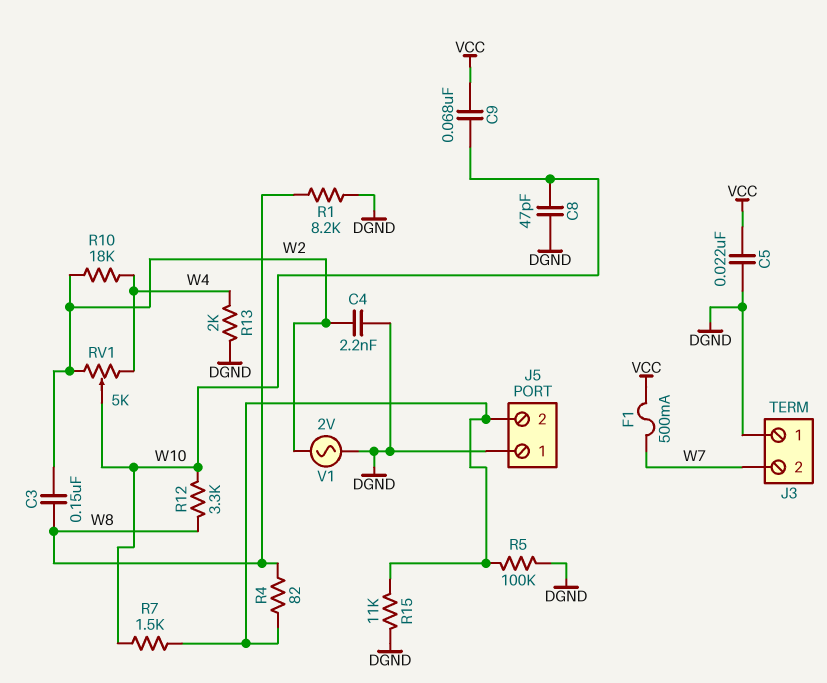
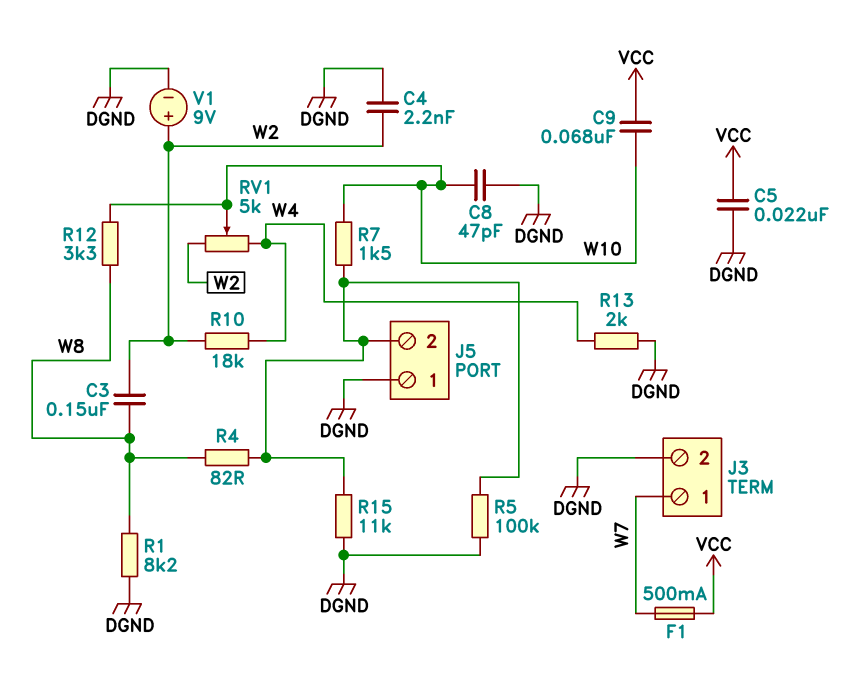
J3 pin 1: DGND -> W7
J3 pin 2: W7 -> DGND
V1: AC 2V (DGND, W2) -> 9V (plus W2, minus DGND)

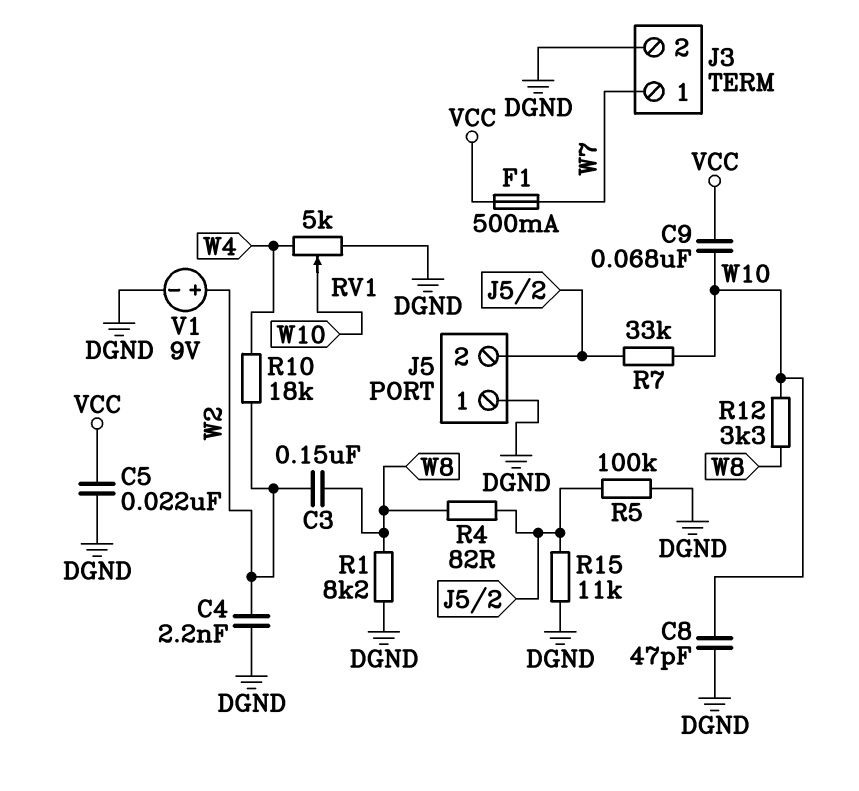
R7: 1.5k (J5/2, W10) -> 33k (J5/2, W10)
R13: 2k (DGND, W4) -> none
RV1: 5k (W2, W4, wiper W10) -> 5k (DGND, W4, wiper W10)

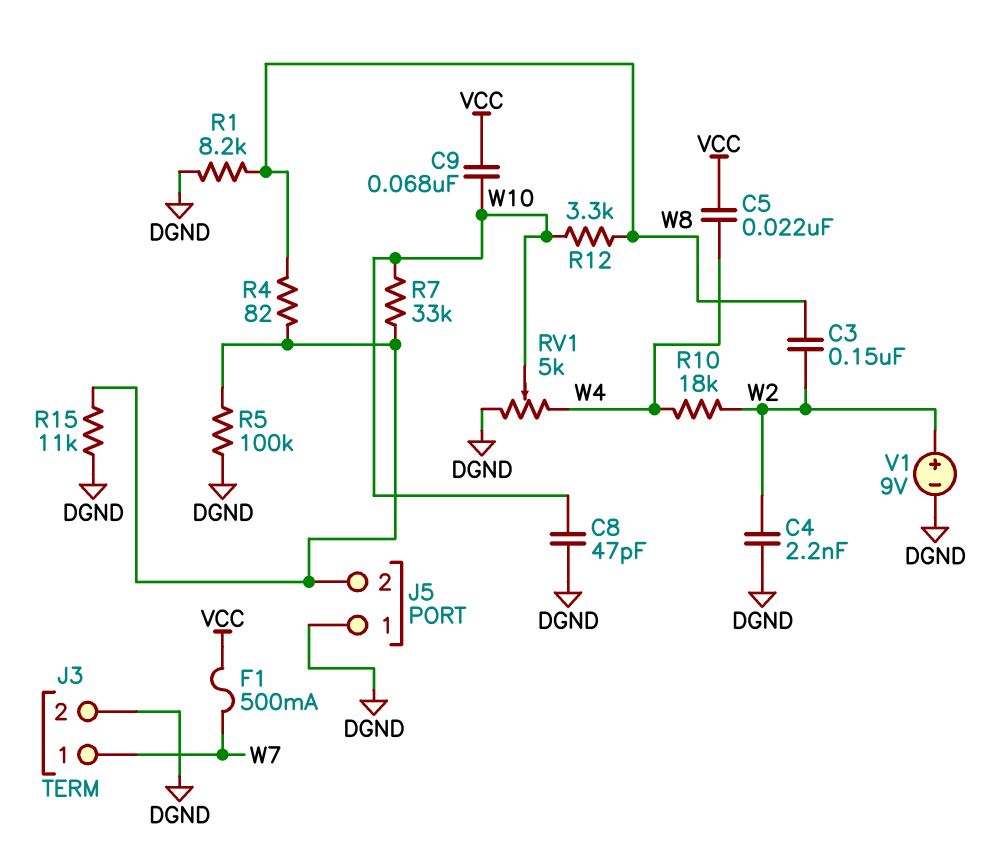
C5: 22nF (DGND, VCC) -> 22nF (VCC, W4)

